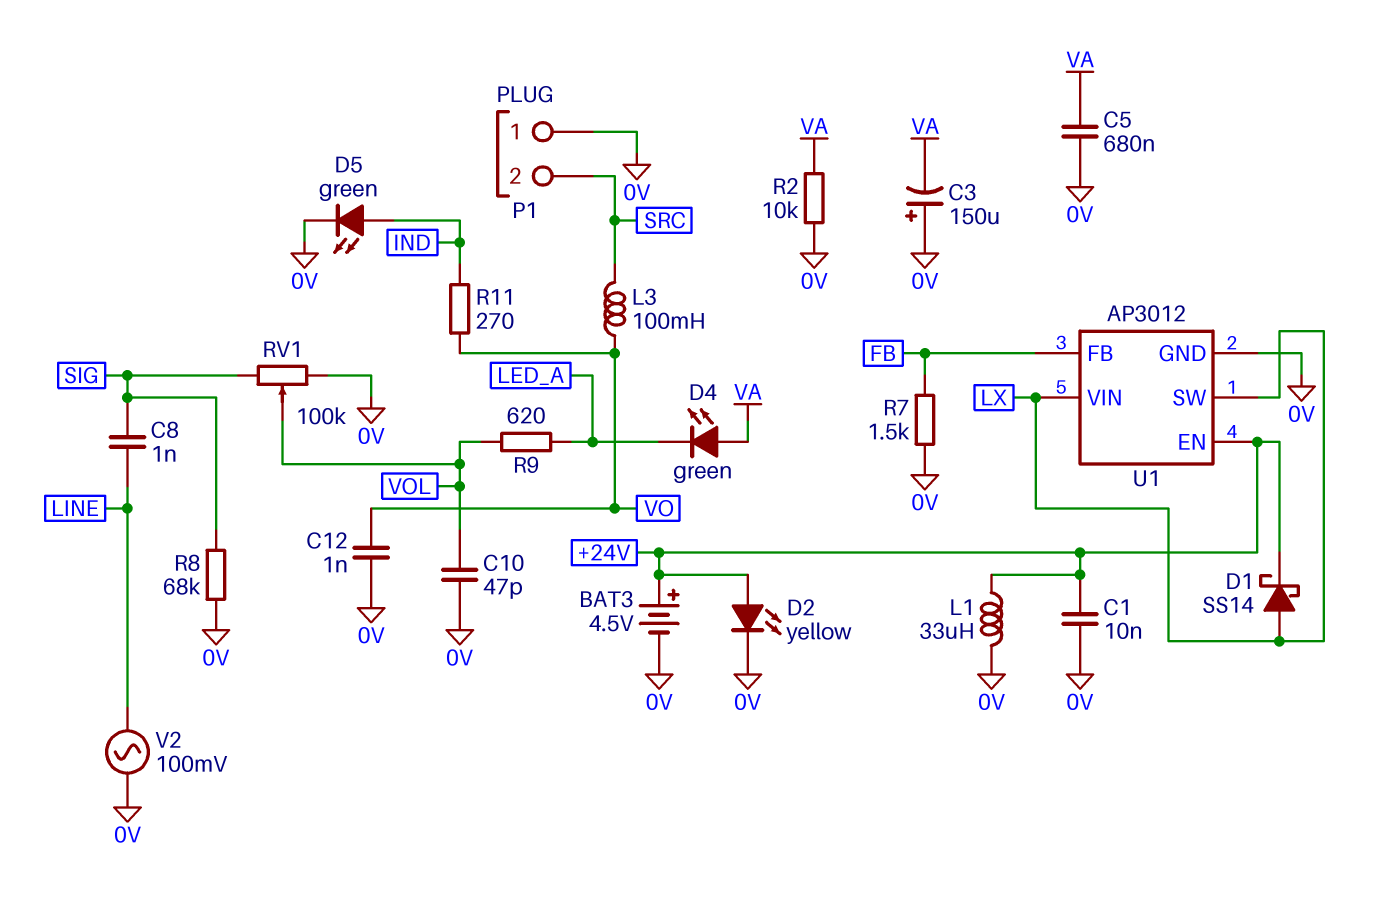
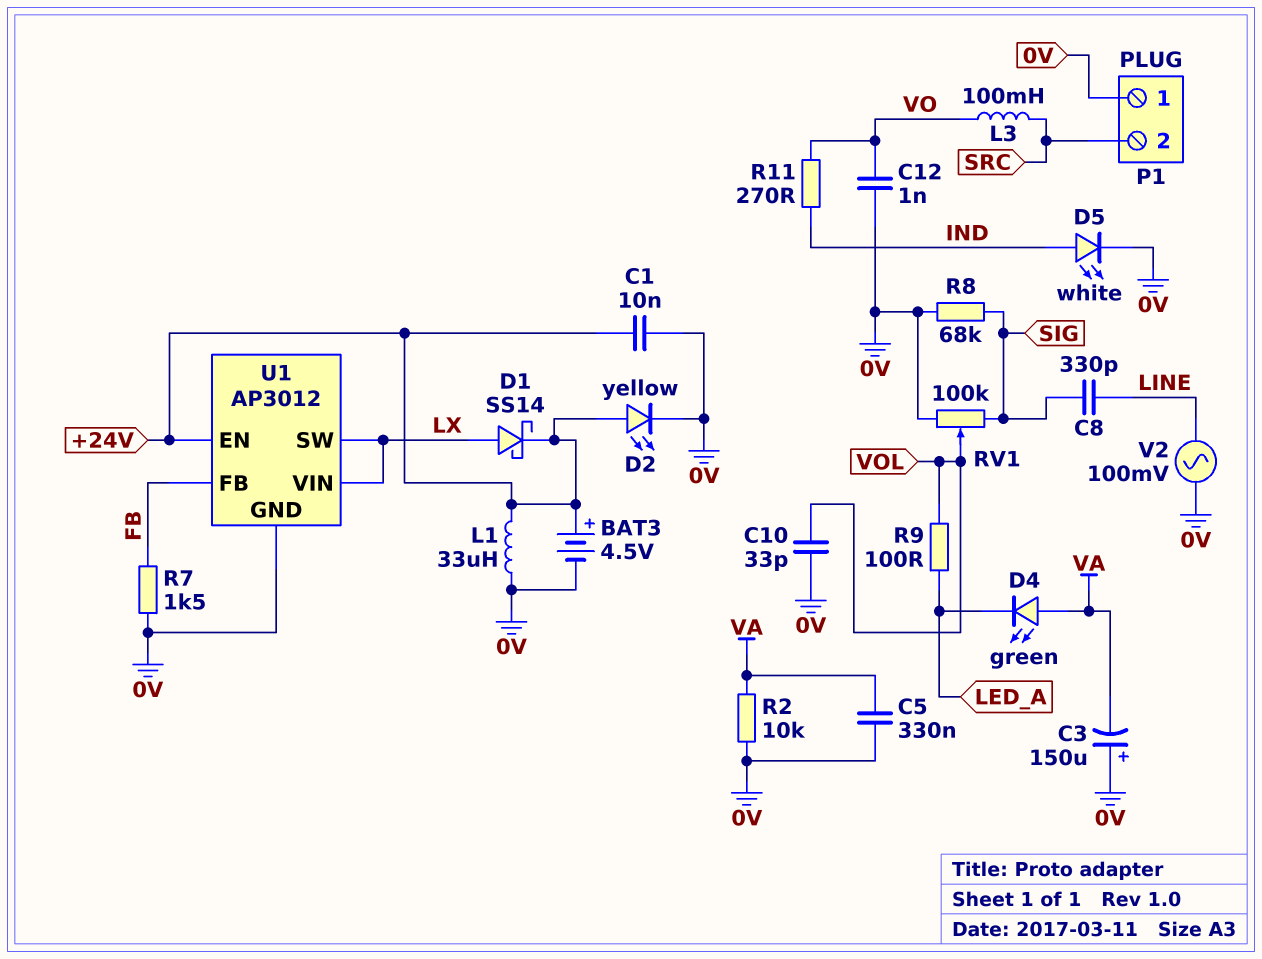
C5: 680nF (0V, VA) -> 330nF (0V, VA)
C8: 1nF (LINE, SIG) -> 330pF (LINE, SIG)
C10: 47pF (0V, VOL) -> 33pF (0V, VOL)
D5: LED green (A IND, K 0V) -> LED white (A IND, K 0V)
R9: 620 (LED_A, VOL) -> 100 (LED_A, VOL)

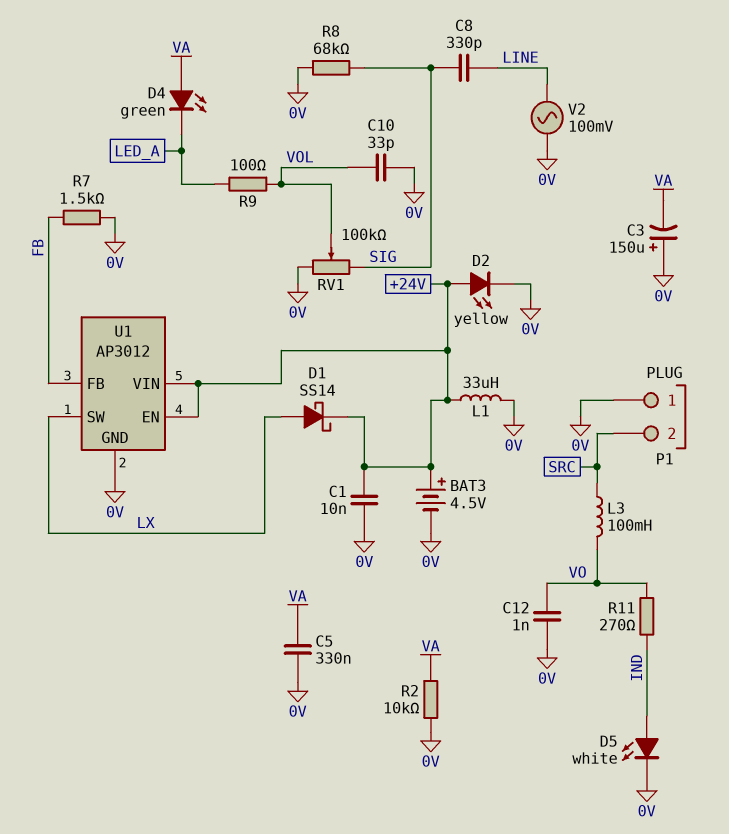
U1 pin VIN: LX -> +24V

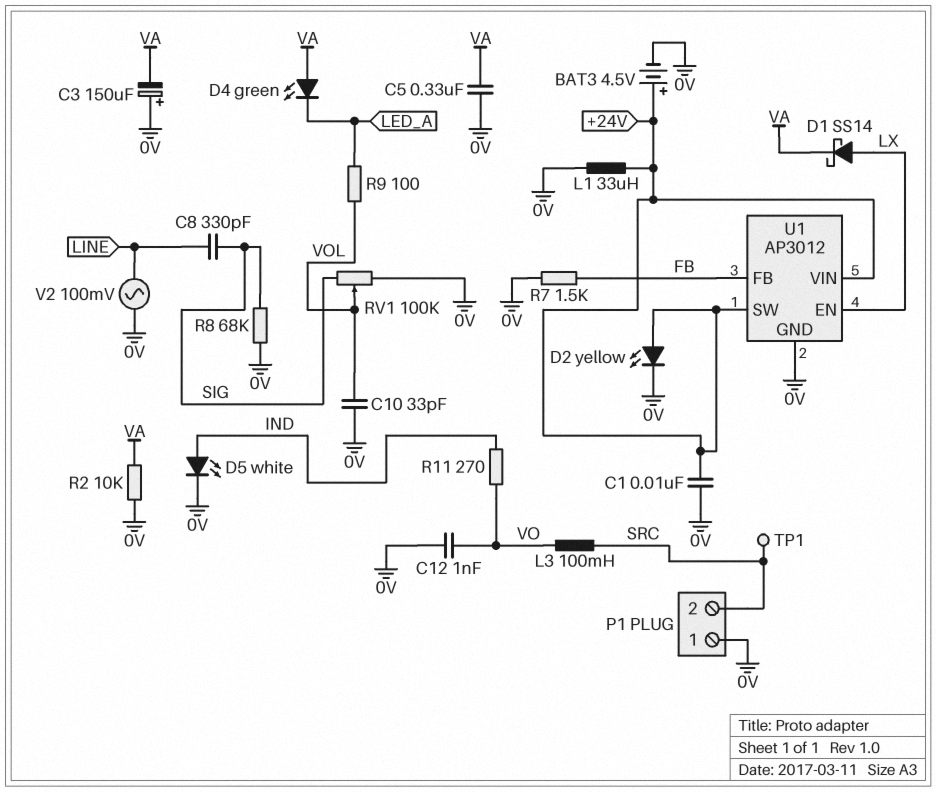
D1: schottky SS14 (A LX, K +24V) -> schottky SS14 (A LX, K VA)
TP1: none -> test point (SRC)
U1 pin EN: +24V -> LX
U1 pin SW: LX -> +24V

